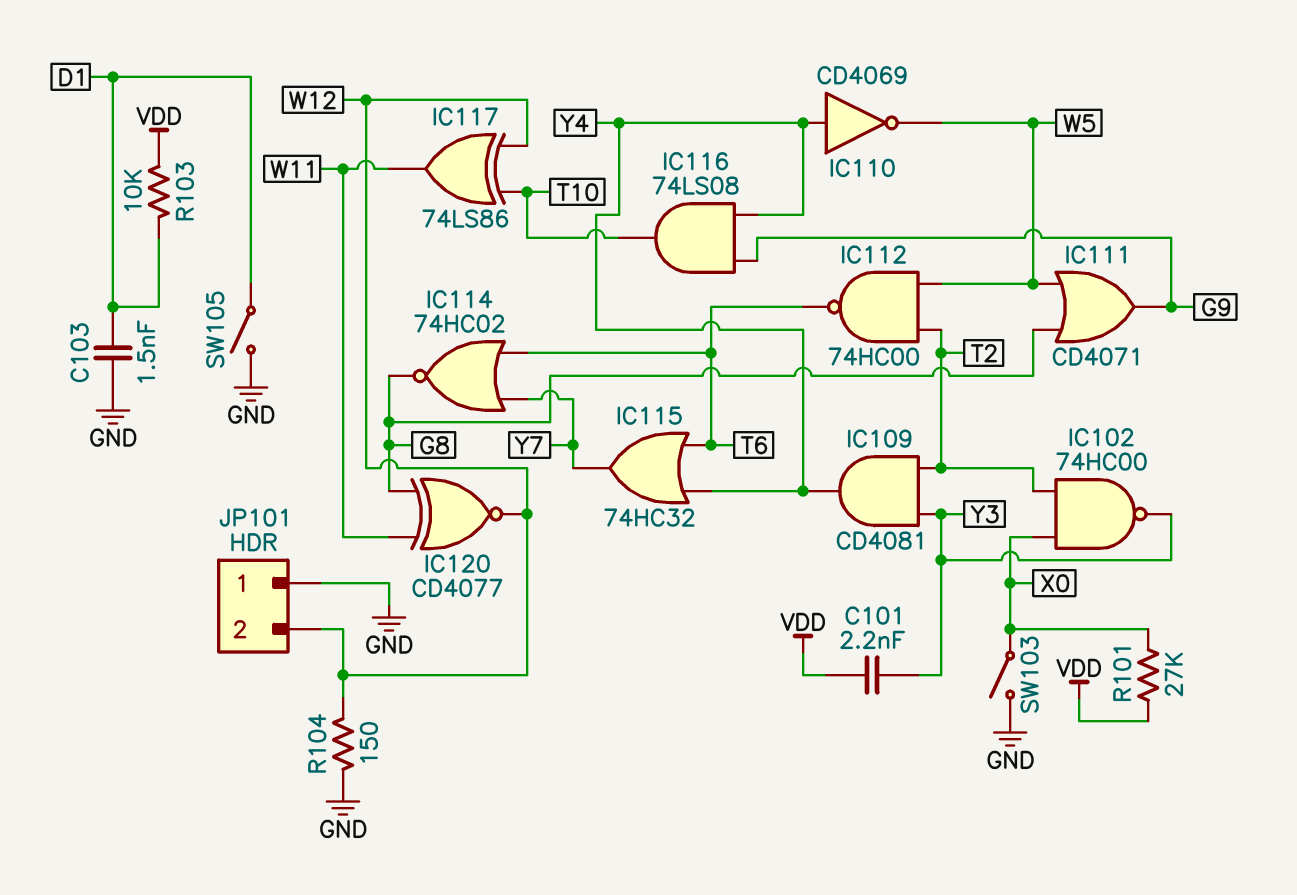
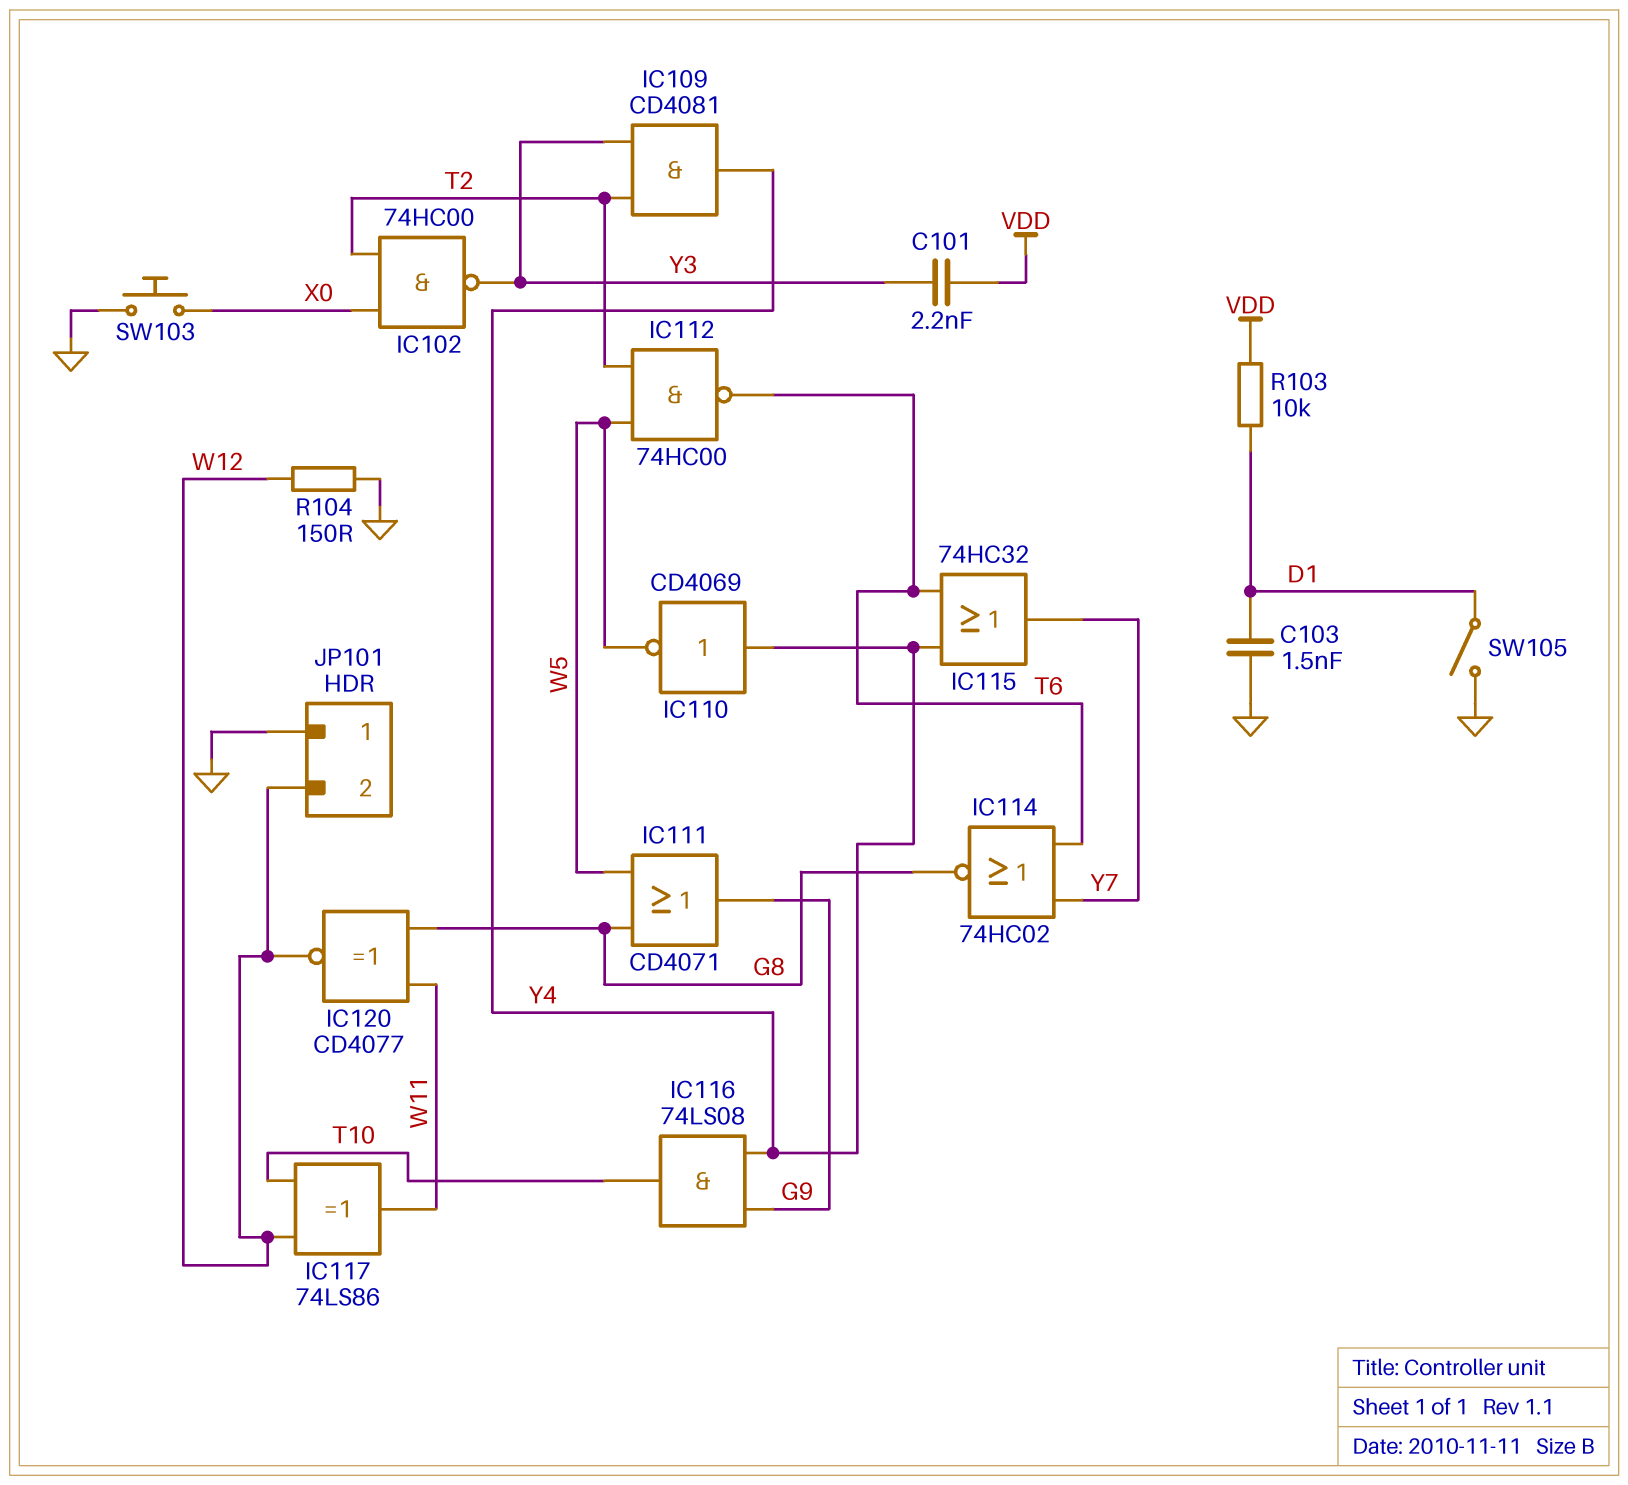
R101: 27k (VDD, X0) -> none
SW103: switch (GND, X0) -> button (GND, X0)

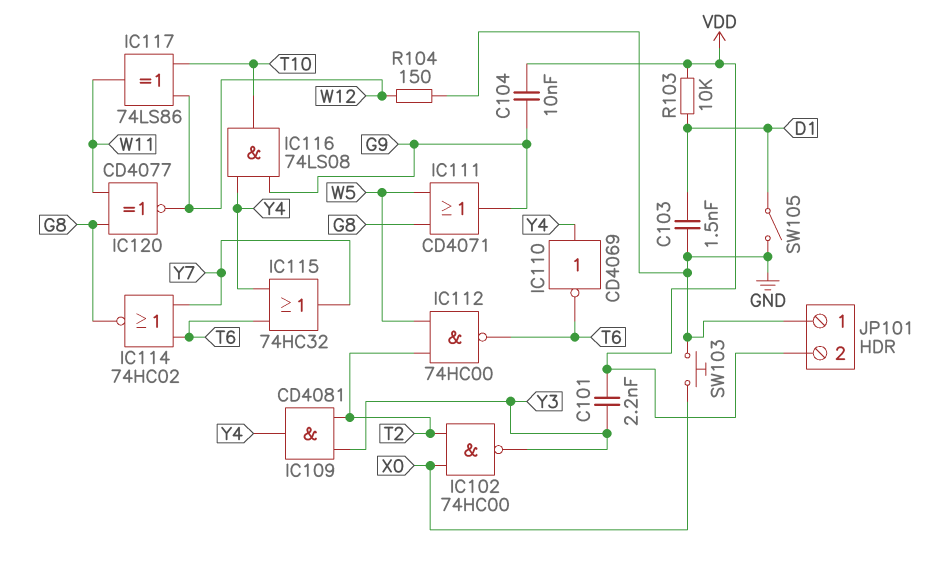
C104: none -> 10nF (G9, VDD)
IC110: NOT CD4069 (in Y4, out W5) -> NOT CD4069 (in Y4, out T6)
JP101 pin 2: W12 -> VDD

